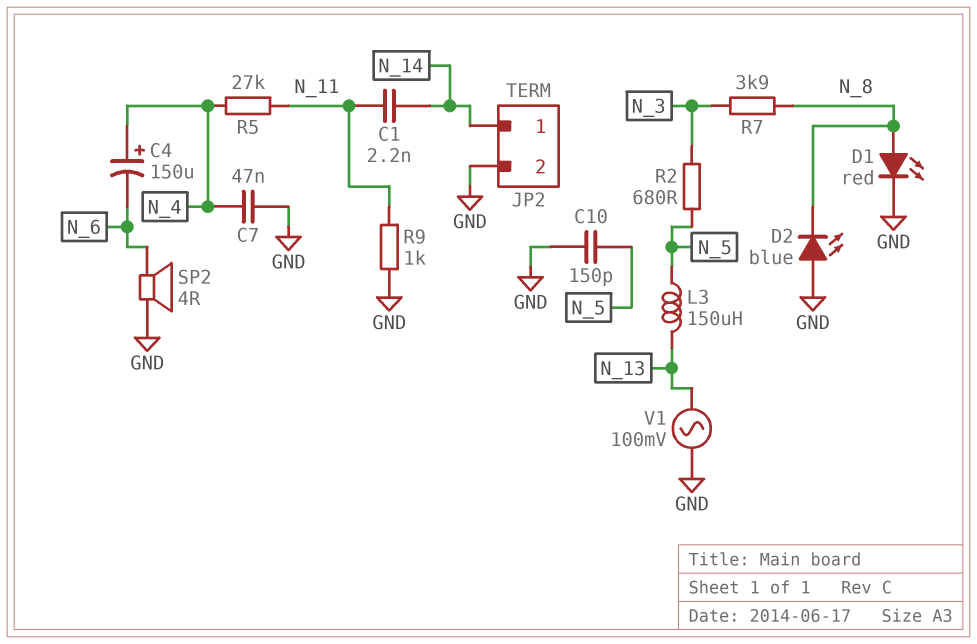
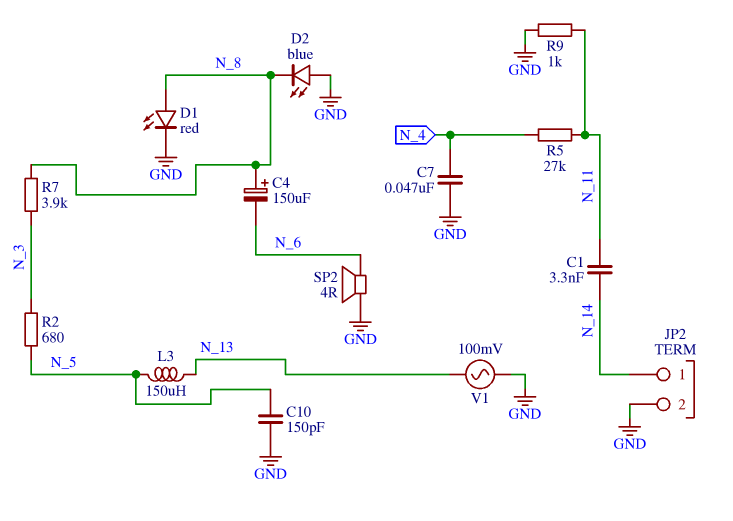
C1: 2.2nF (N_11, N_14) -> 3.3nF (N_11, N_14)
C4: 150uF (plus N_4, minus N_6) -> 150uF (plus N_8, minus N_6)

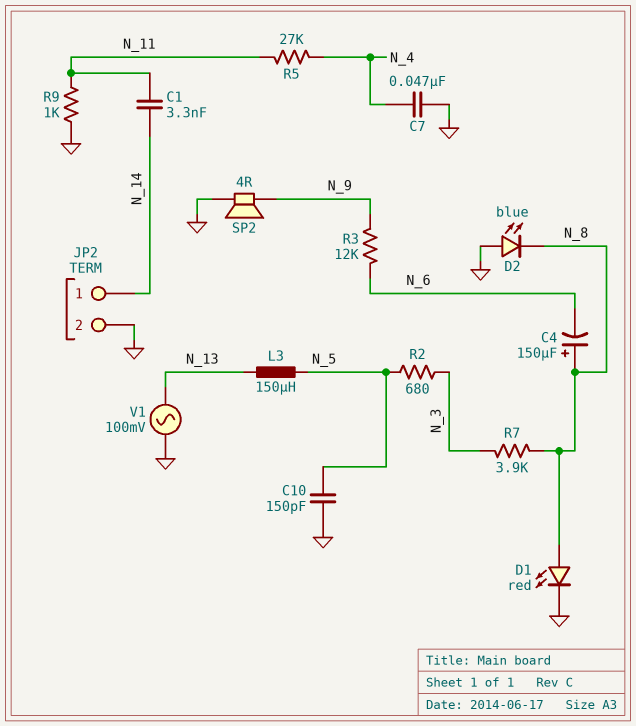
R3: none -> 12k (N_6, N_9)
SP2: speaker 4R (GND, N_6) -> speaker 4R (GND, N_9)

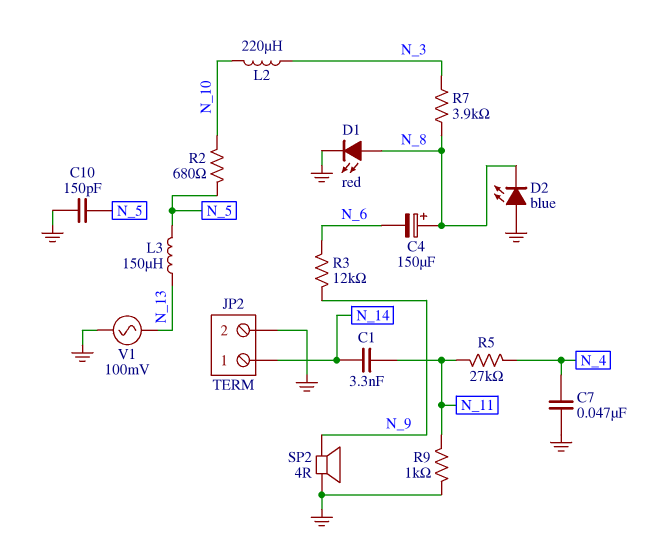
L2: none -> 220uH (N_3, N_10)
R2: 680 (N_3, N_5) -> 680 (N_5, N_10)

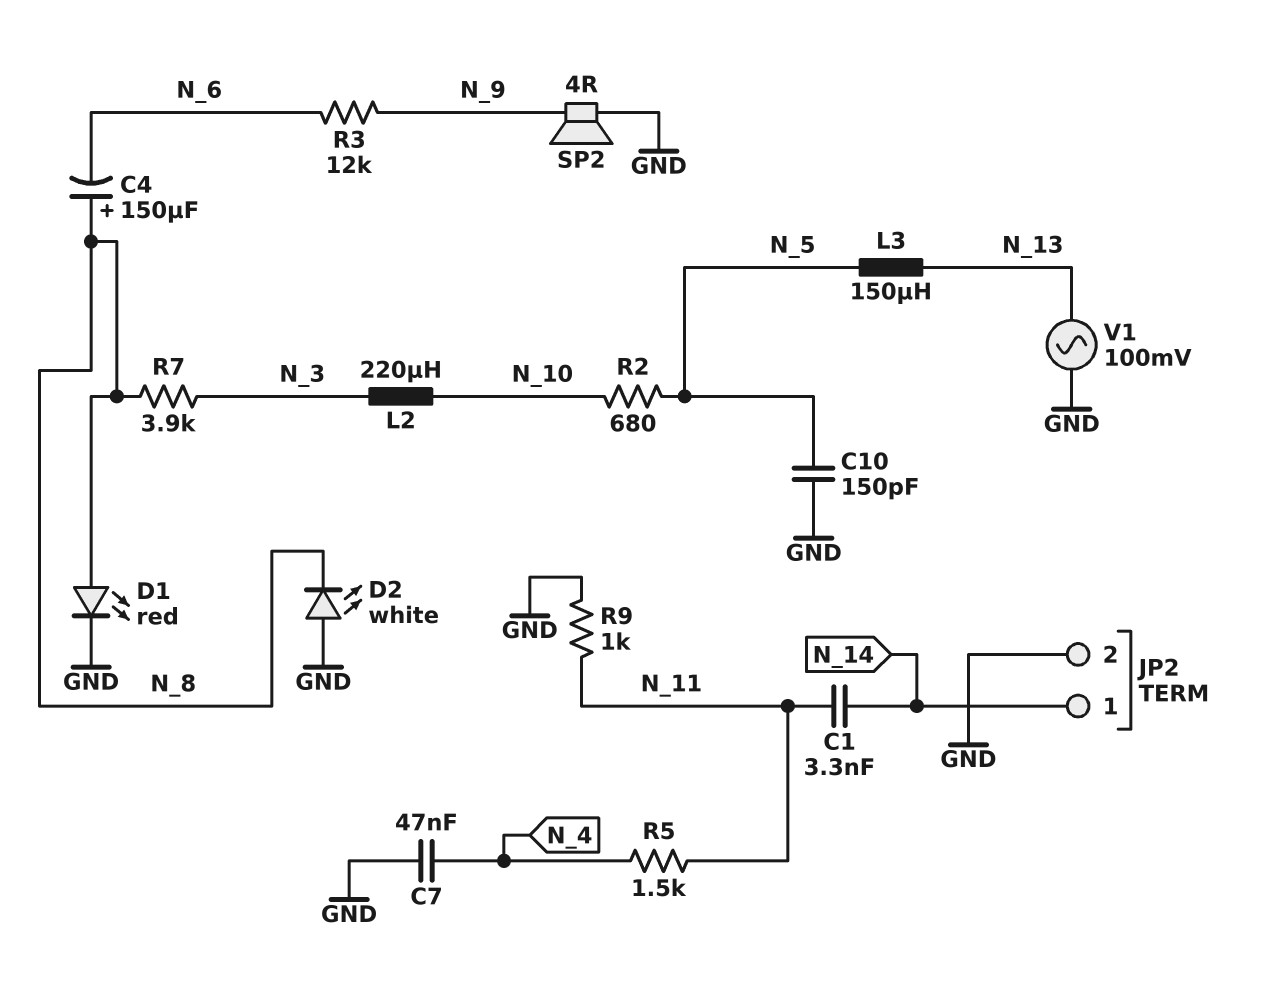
D2: LED blue (A GND, K N_8) -> LED white (A GND, K N_8)
R5: 27k (N_4, N_11) -> 1.5k (N_4, N_11)

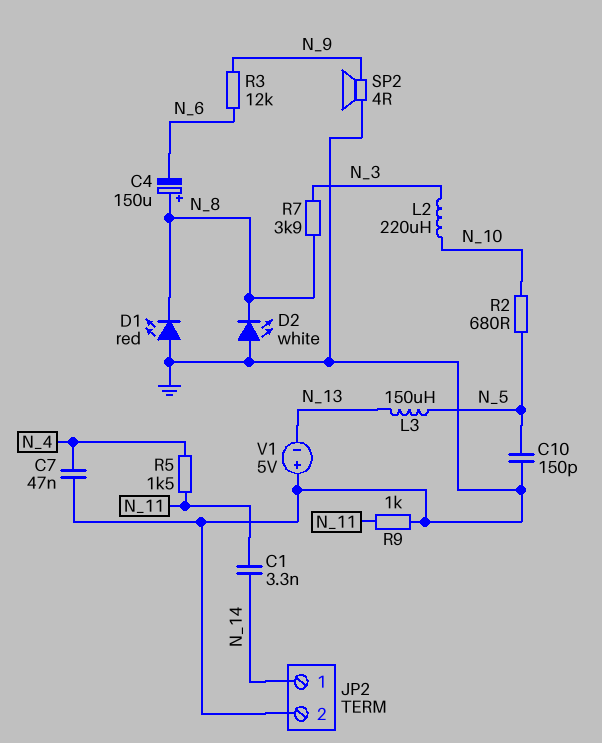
D1: LED red (A N_8, K GND) -> LED red (A GND, K N_8)
V1: AC 100mV (GND, N_13) -> 5V (plus GND, minus N_13)

